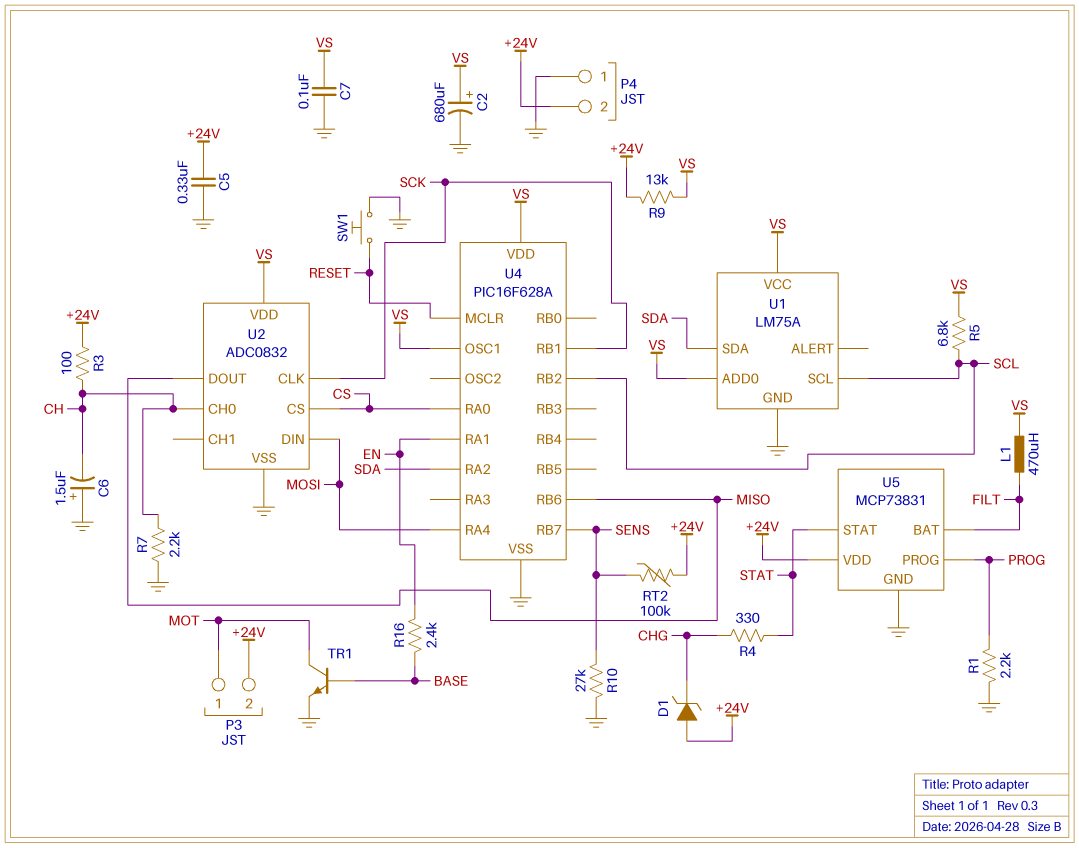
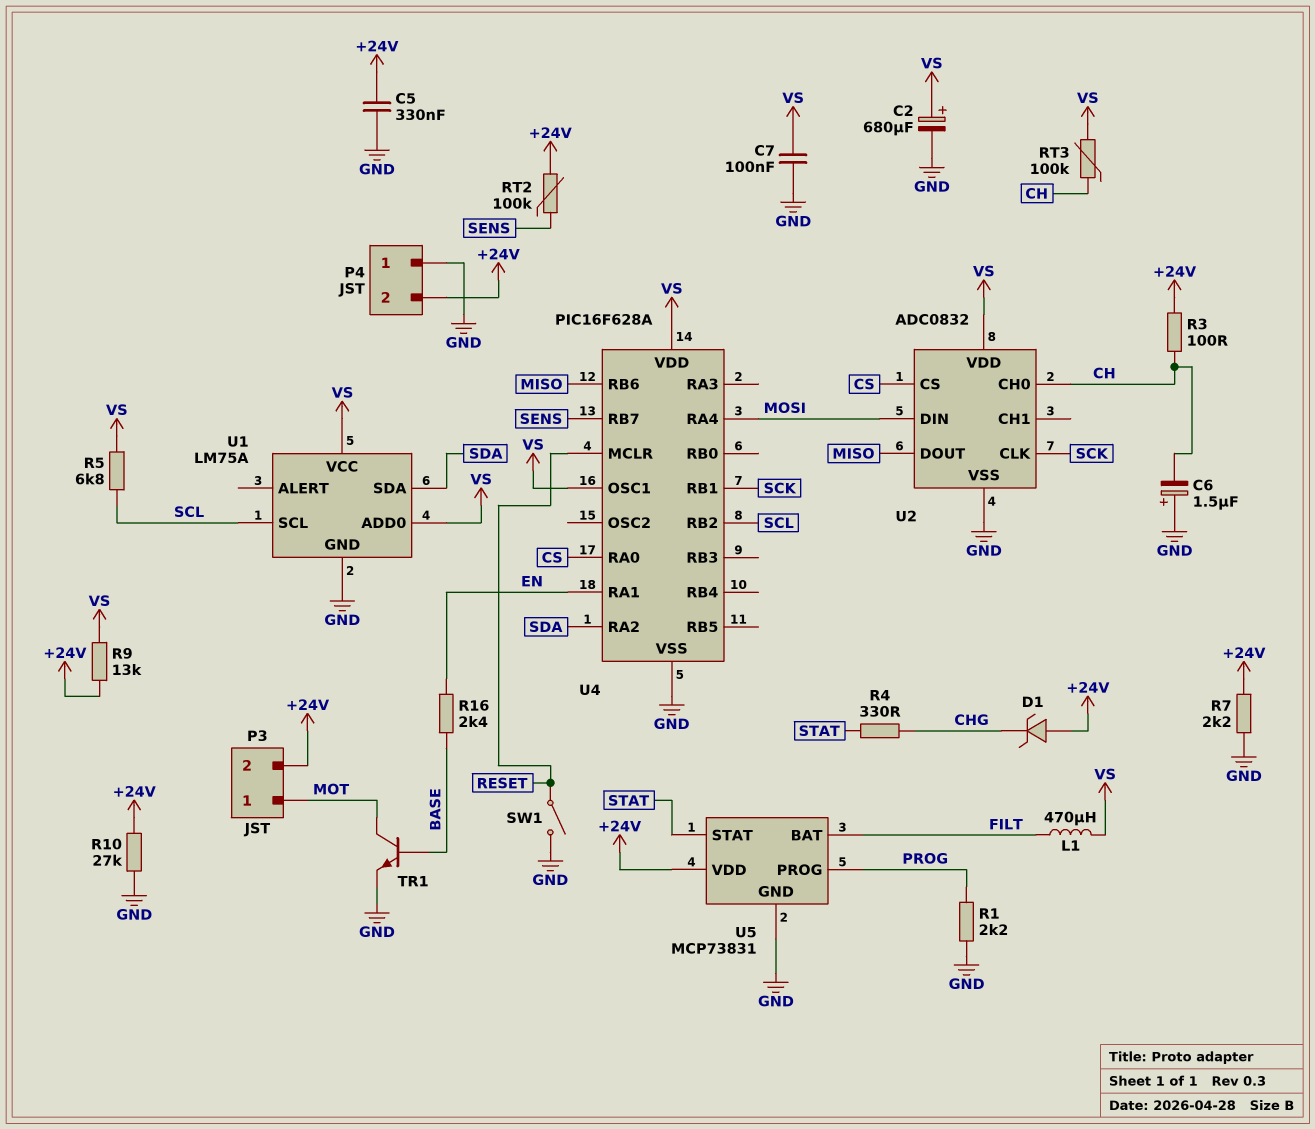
R7: 2.2k (CH, GND) -> 2.2k (+24V, GND)
R10: 27k (GND, SENS) -> 27k (+24V, GND)
RT3: none -> 100k (CH, VS)
SW1: button (GND, RESET) -> switch (GND, RESET)

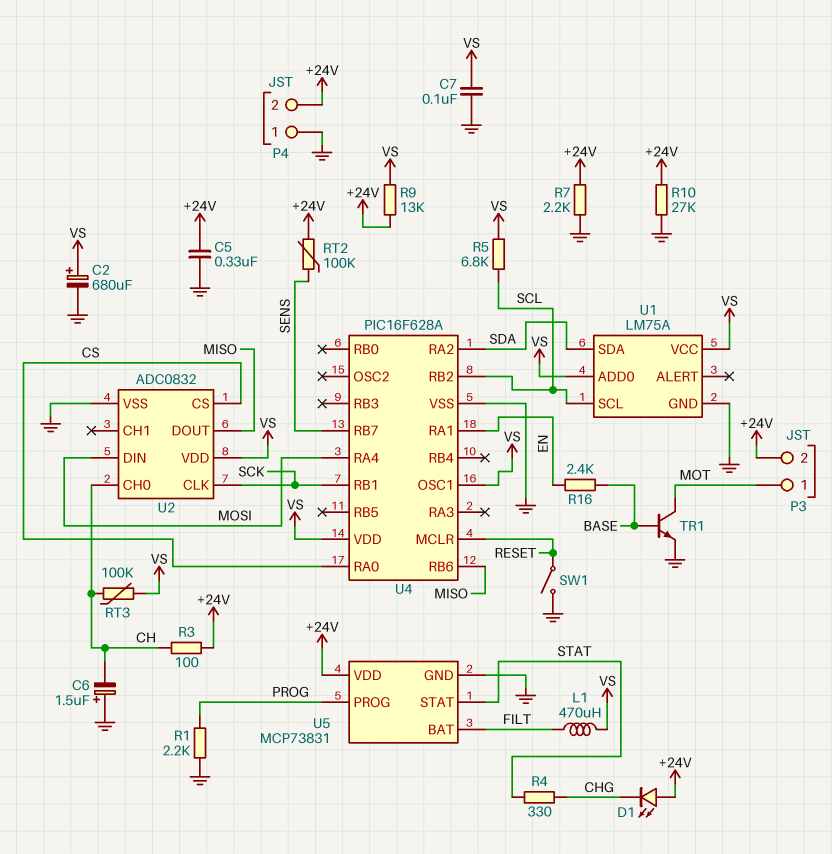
D1: zener (A +24V, K CHG) -> LED (A +24V, K CHG)

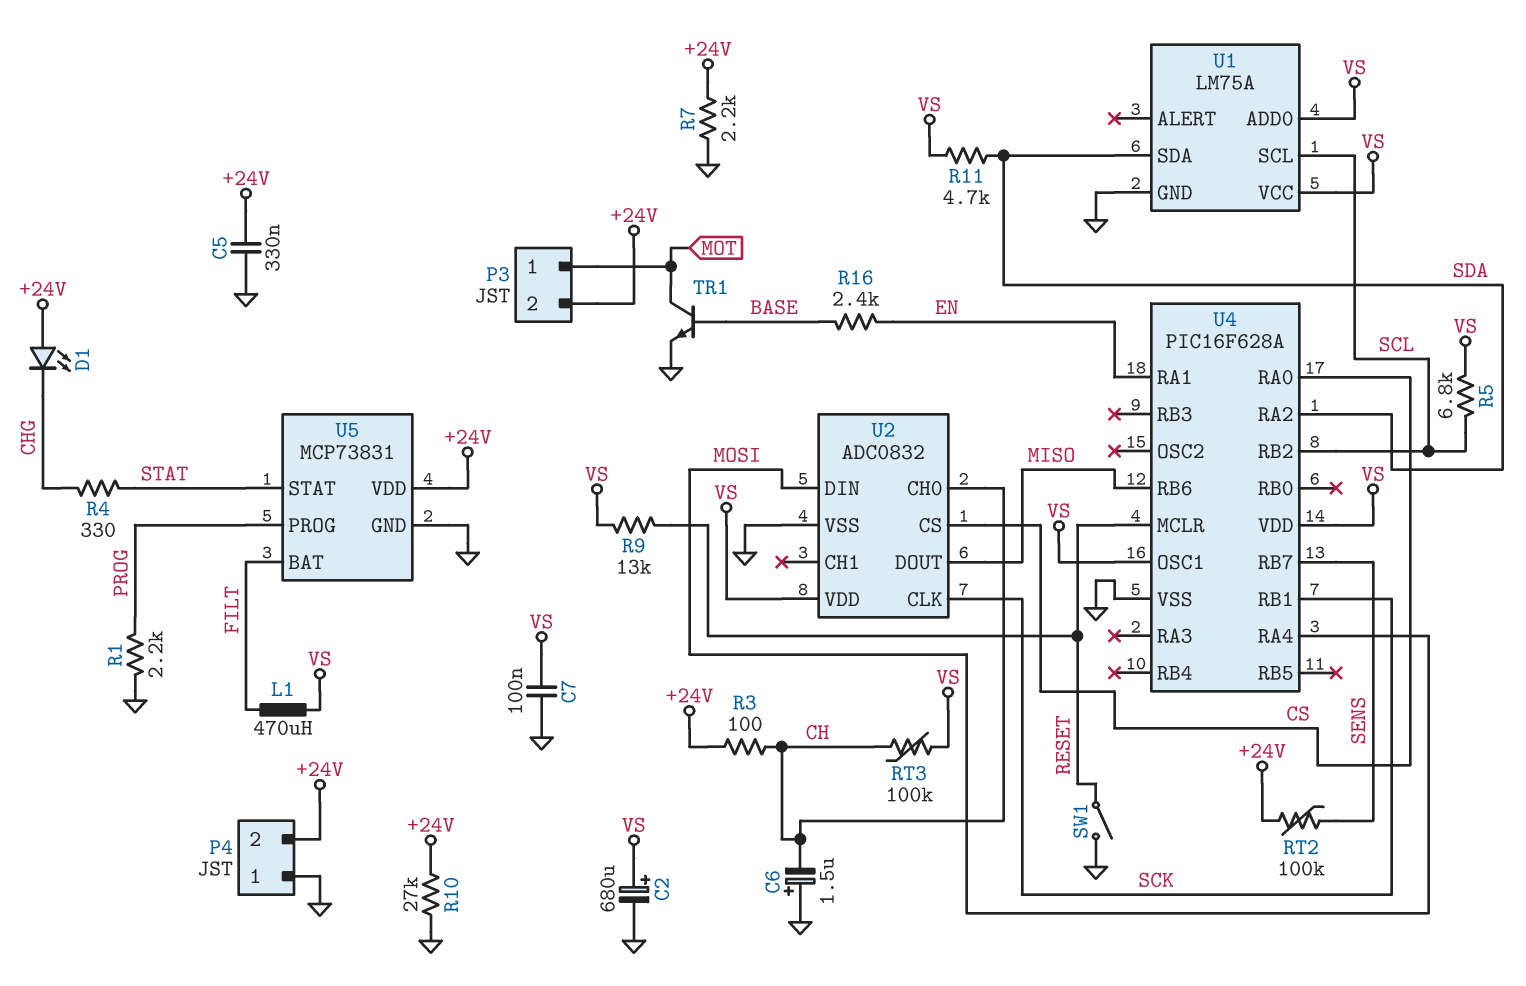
R9: 13k (+24V, VS) -> 13k (RESET, VS)
R11: none -> 4.7k (SDA, VS)

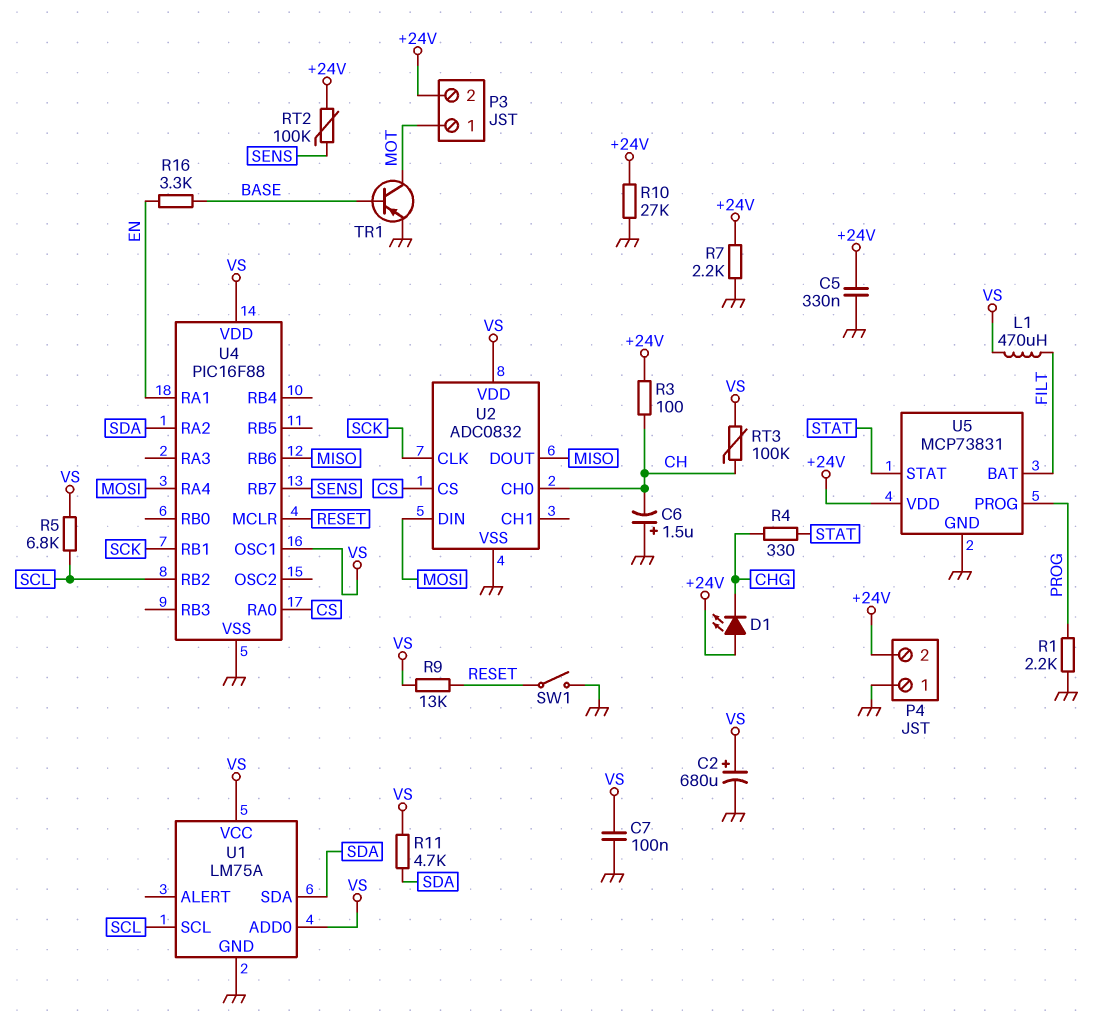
R16: 2.4k (BASE, EN) -> 3.3k (BASE, EN)
TR1: NPN (B BASE, C MOT, E GND) -> PNP (B BASE, C MOT, E GND)
U4: PIC16F628A -> PIC16F88

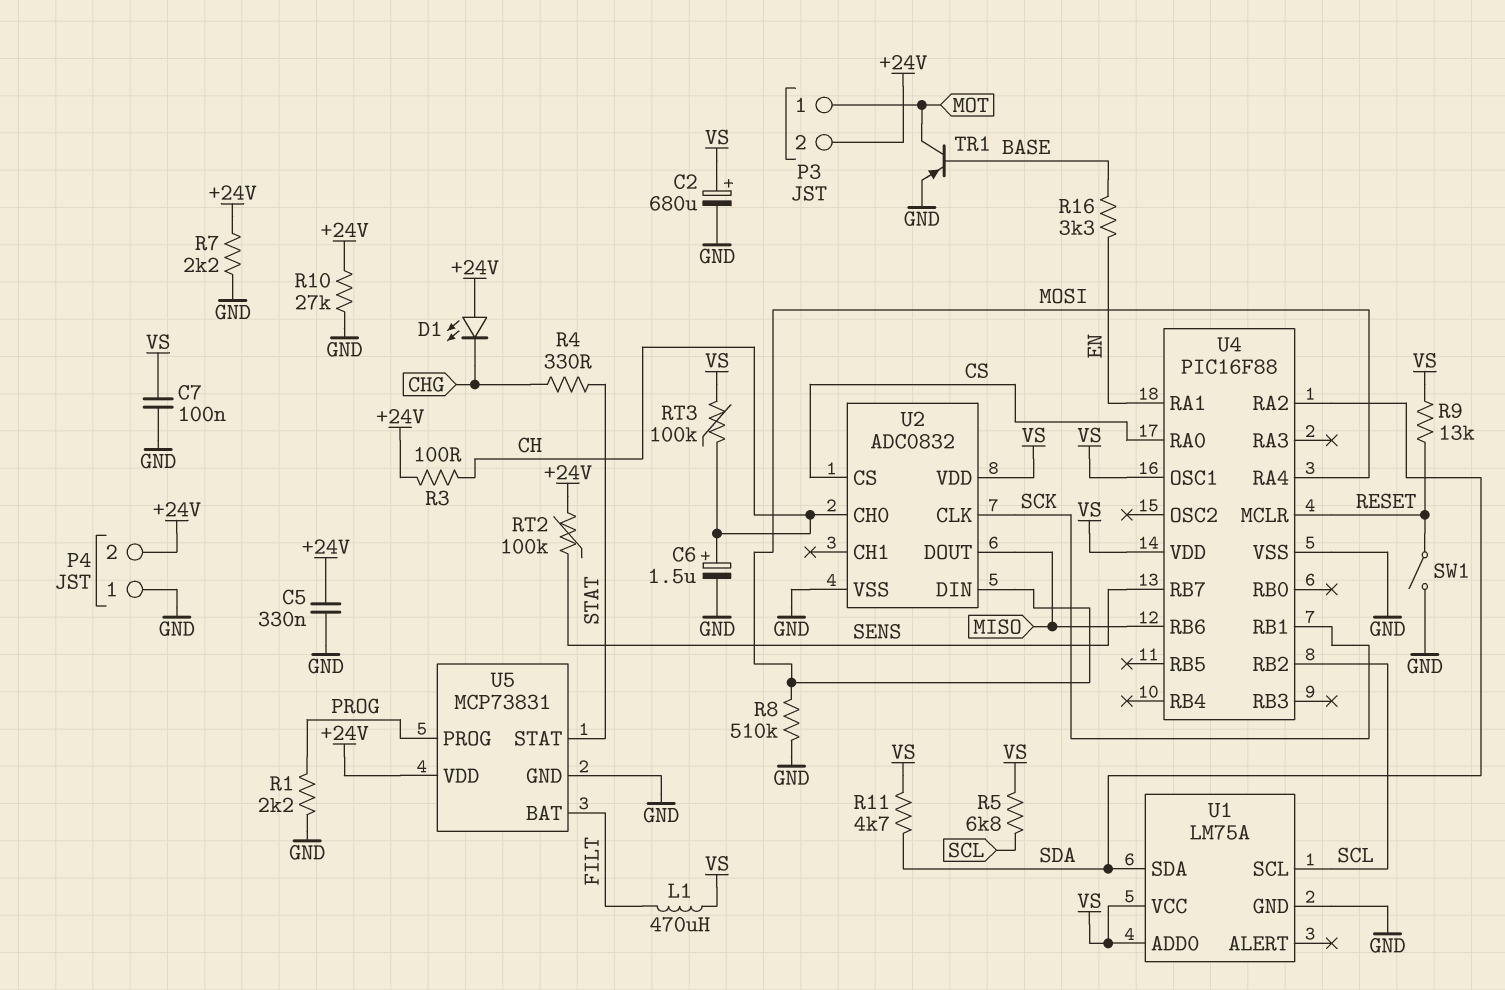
C6: 1.5uF (plus GND, minus CH) -> 1.5uF (plus CH, minus GND)
R8: none -> 510k (GND, MOSI)

